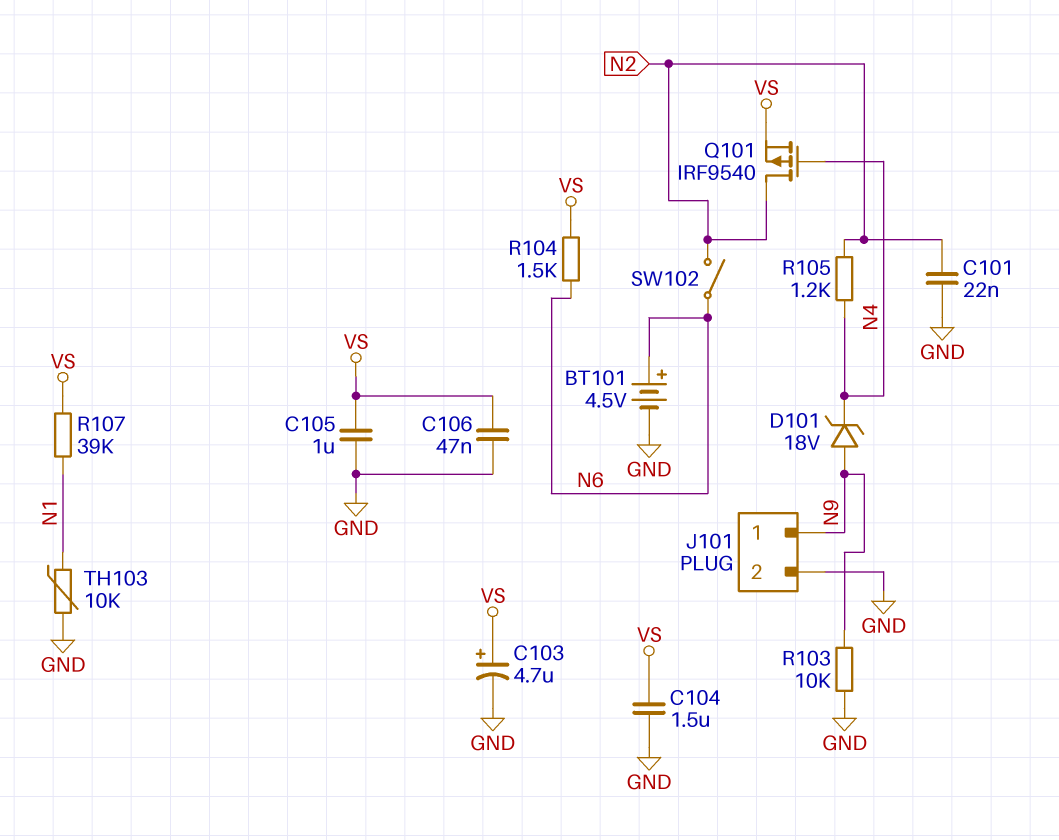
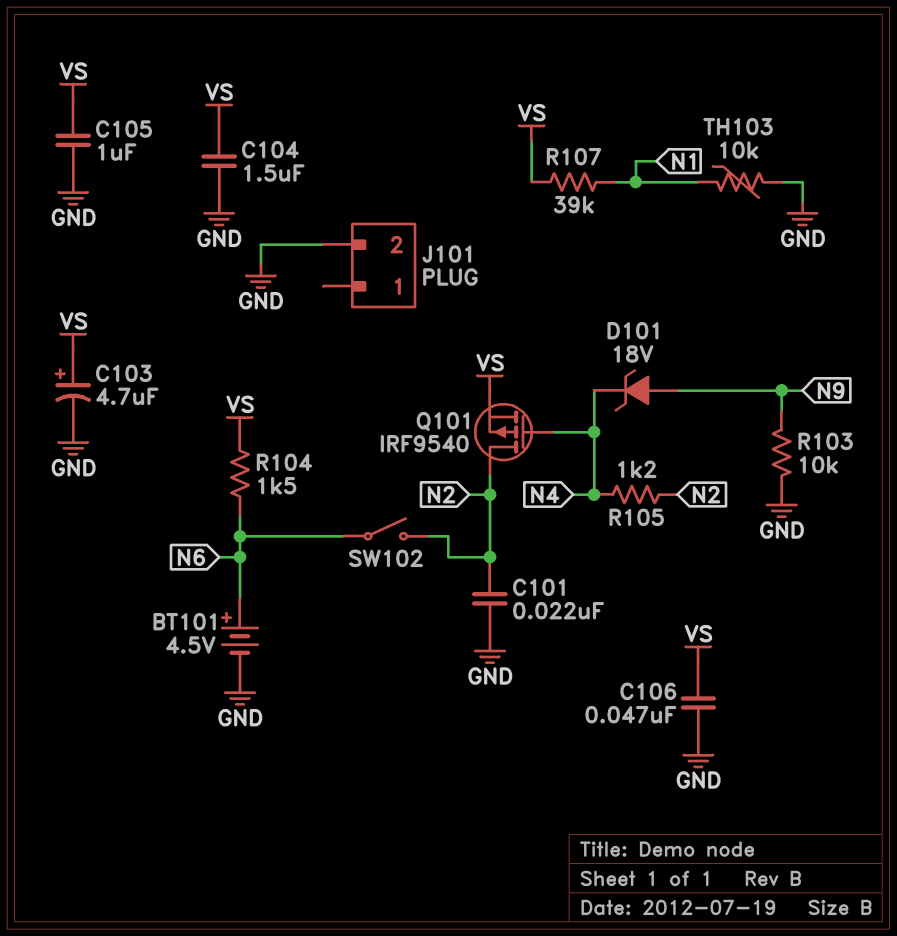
J101 pin 1: N9 -> none

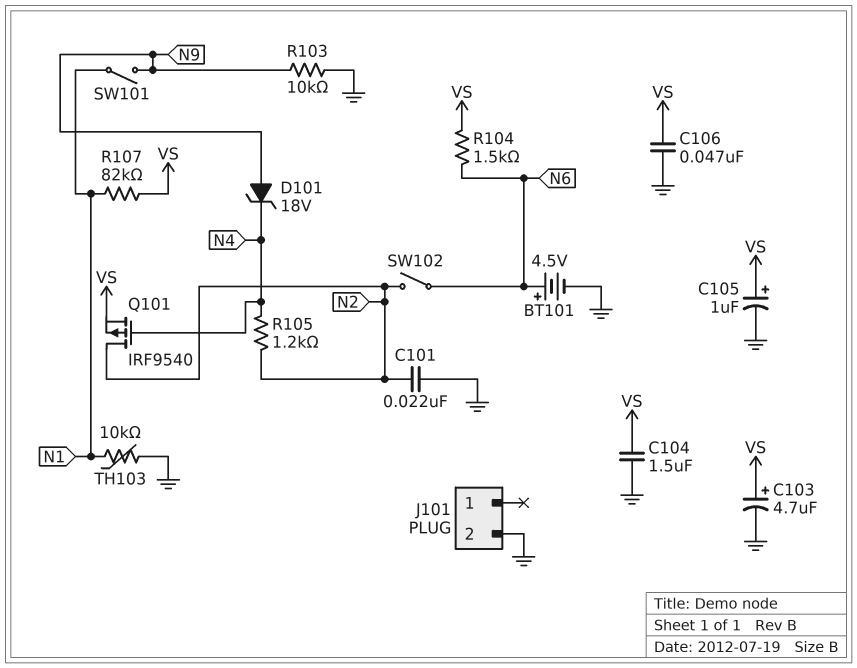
C105: 1uF (GND, VS) -> 1uF (plus VS, minus GND)
R107: 39k (N1, VS) -> 82k (N1, VS)
SW101: none -> switch (N1, N9)

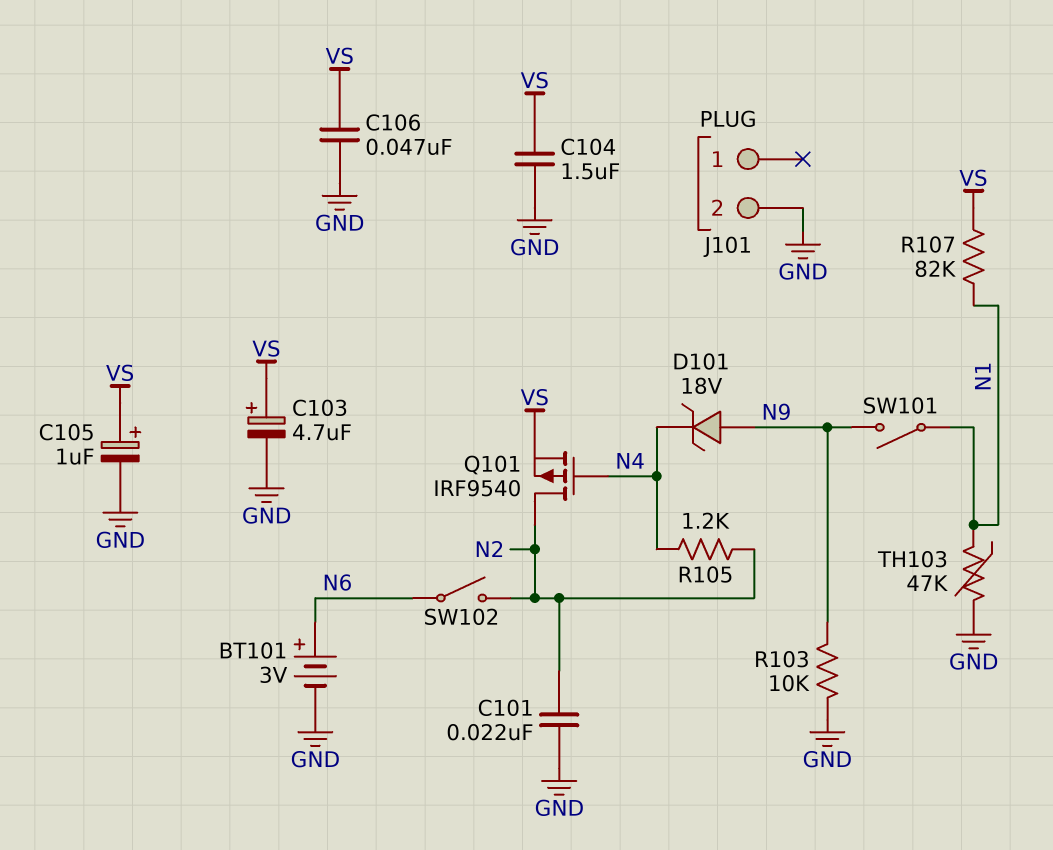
BT101: 4.5V (plus N6, minus GND) -> 3V (plus N6, minus GND)
R104: 1.5k (N6, VS) -> none
TH103: 10k (GND, N1) -> 47k (GND, N1)

